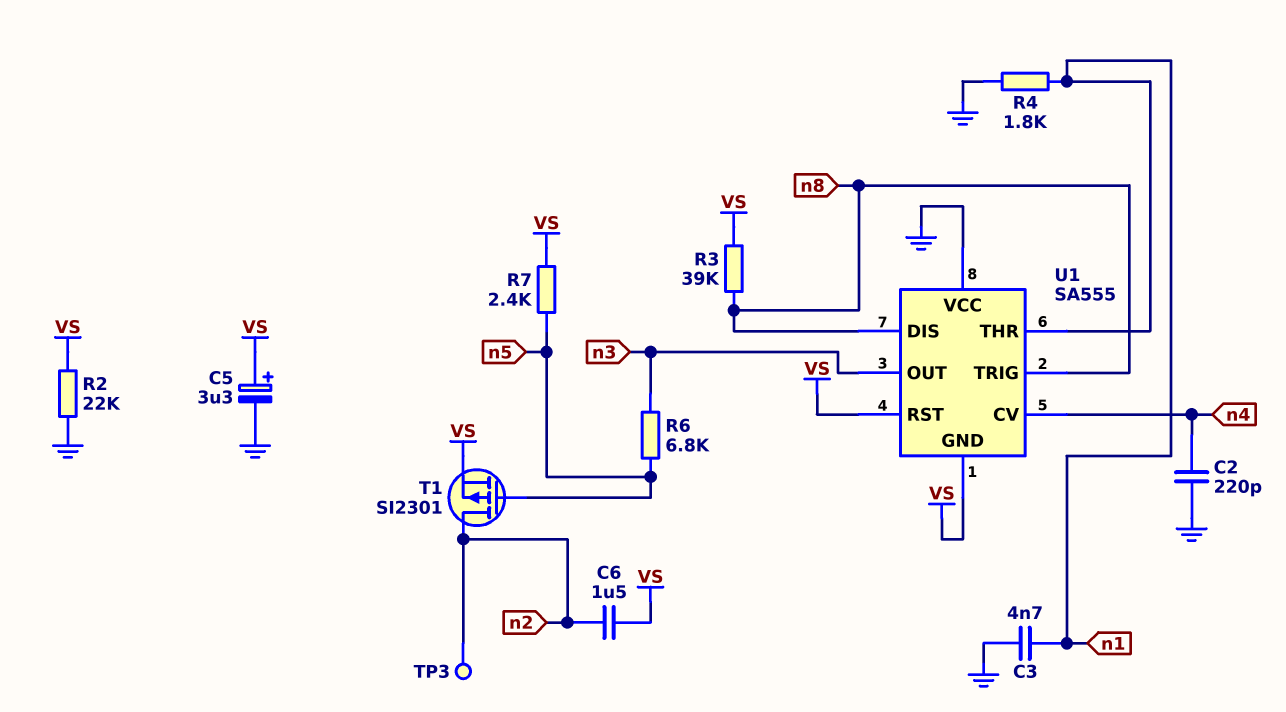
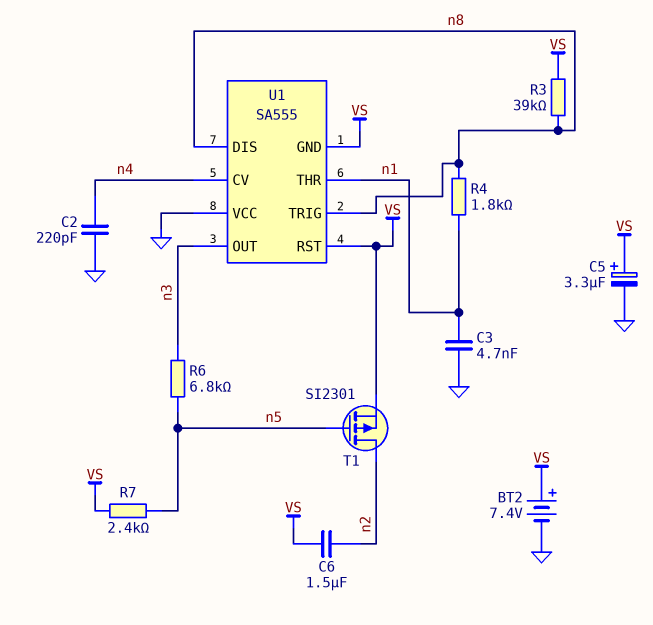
BT2: none -> 7.4V (plus VS, minus GND)
R2: 22k (GND, VS) -> none
R4: 1.8k (GND, n1) -> 1.8k (n1, n8)
TP3: test point (n2) -> none

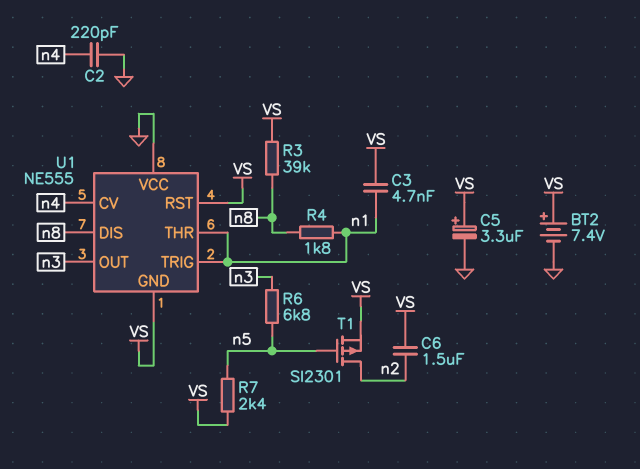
C3: 4.7nF (GND, n1) -> 4.7nF (VS, n1)
U1: SA555 -> NE555
U1 pin TRIG: n8 -> n1

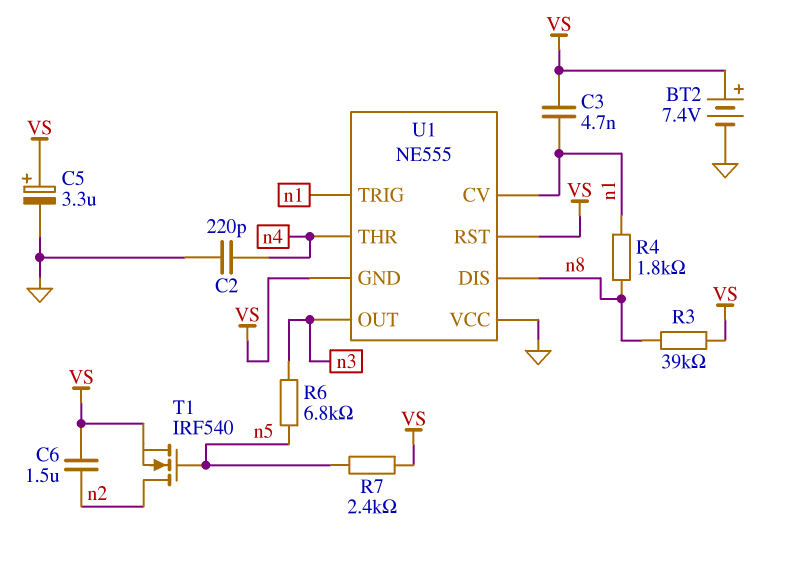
T1: PMOS SI2301 (G n5, D n2, S VS) -> NMOS IRF540 (G n5, D n2, S VS)
U1 pin CV: n4 -> n1
U1 pin THR: n1 -> n4

